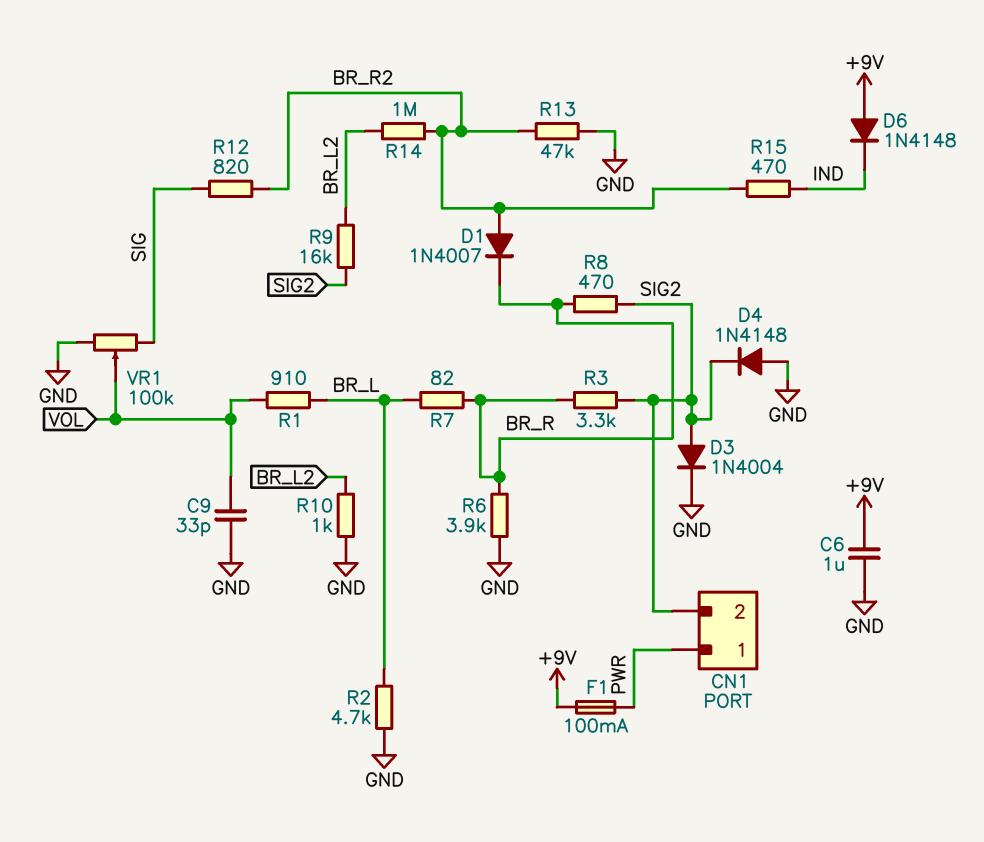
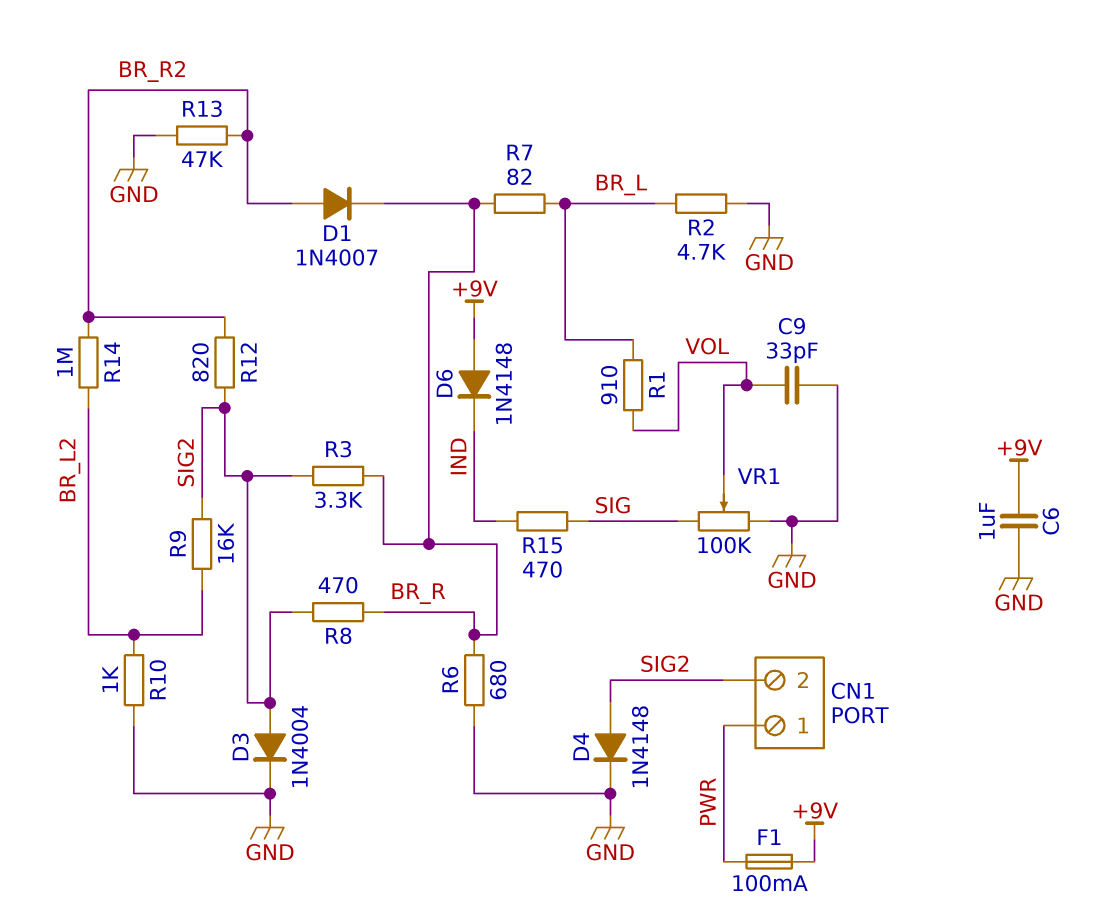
D4: diode 1N4148 (A GND, K SIG2) -> diode 1N4148 (A SIG2, K GND)
R6: 3.9k (BR_R, GND) -> 680 (BR_R, GND)
R12: 820 (BR_R2, SIG) -> 820 (BR_R2, SIG2)
R15: 470 (BR_R2, IND) -> 470 (IND, SIG)

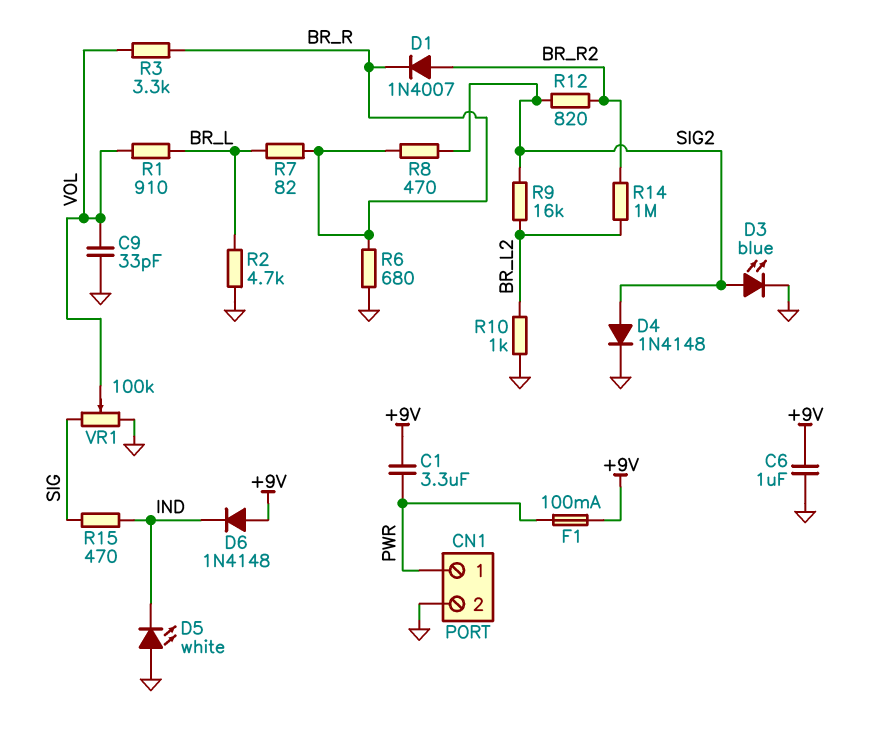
C1: none -> 3.3uF (+9V, PWR)
CN1 pin 2: SIG2 -> GND
D3: diode 1N4004 (A SIG2, K GND) -> LED blue (A SIG2, K GND)
D5: none -> LED white (A GND, K IND)
R3: 3.3k (BR_R, SIG2) -> 3.3k (BR_R, VOL)
R13: 47k (BR_R2, GND) -> none

